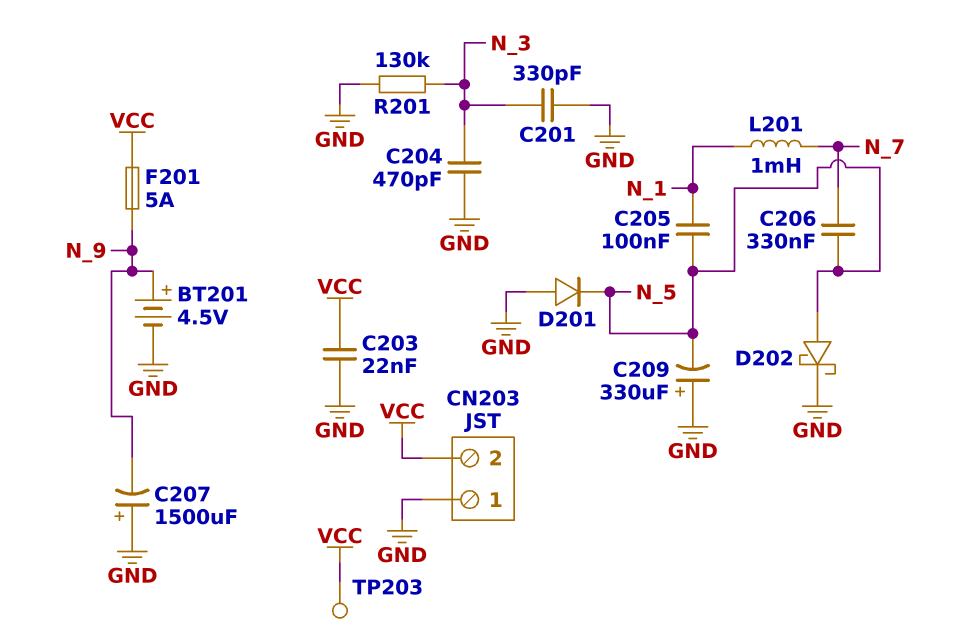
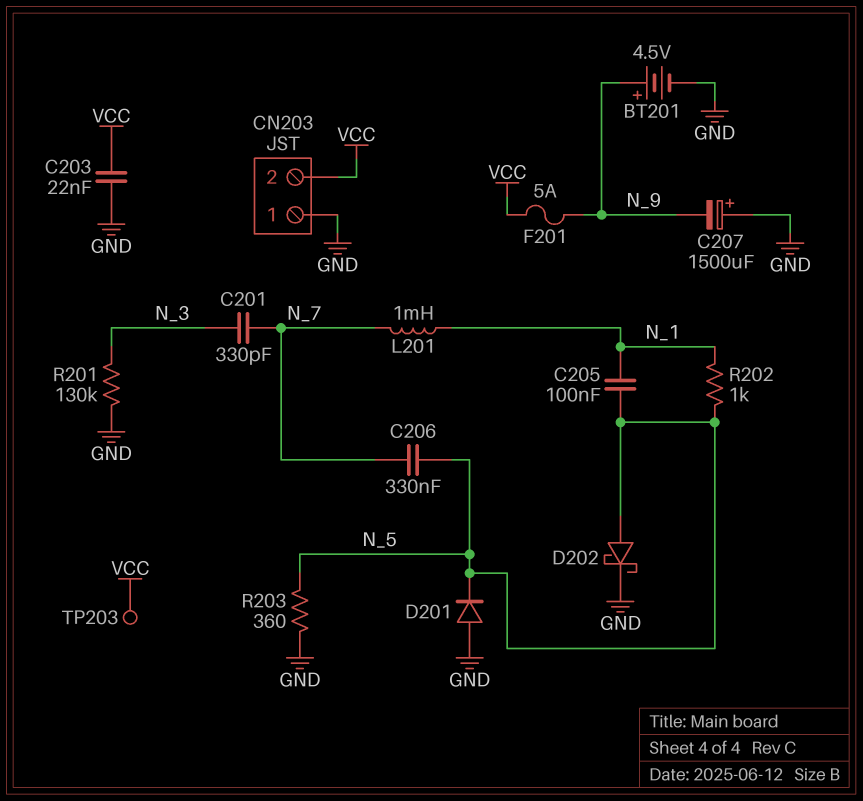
C201: 330pF (GND, N_3) -> 330pF (N_3, N_7)
C204: 470pF (GND, N_3) -> none
C209: 330uF (plus GND, minus N_5) -> none
R202: none -> 1k (N_1, N_5)
R203: none -> 360 (GND, N_5)

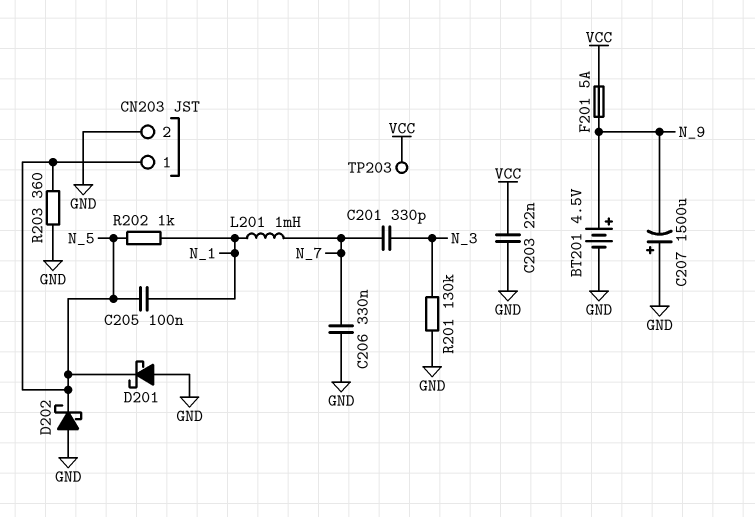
C206: 330nF (N_5, N_7) -> 330nF (GND, N_7)
CN203 pin 1: GND -> N_5
CN203 pin 2: VCC -> GND
D201: diode (A GND, K N_5) -> schottky (A GND, K N_5)
D202: schottky (A N_5, K GND) -> schottky (A GND, K N_5)

